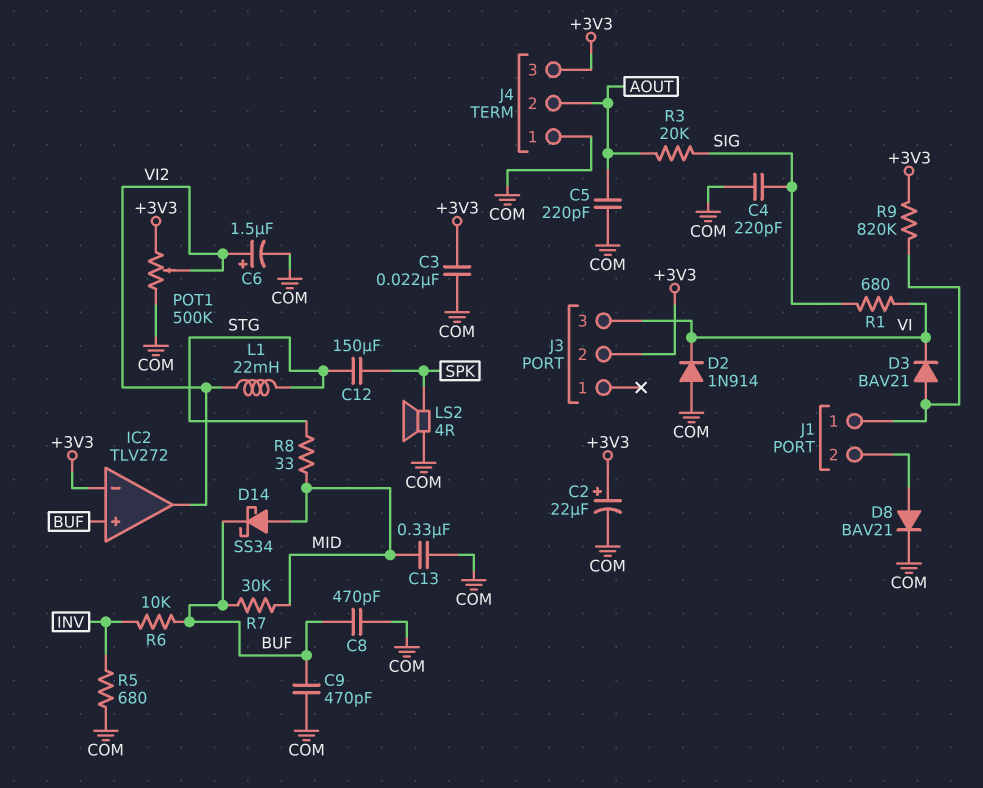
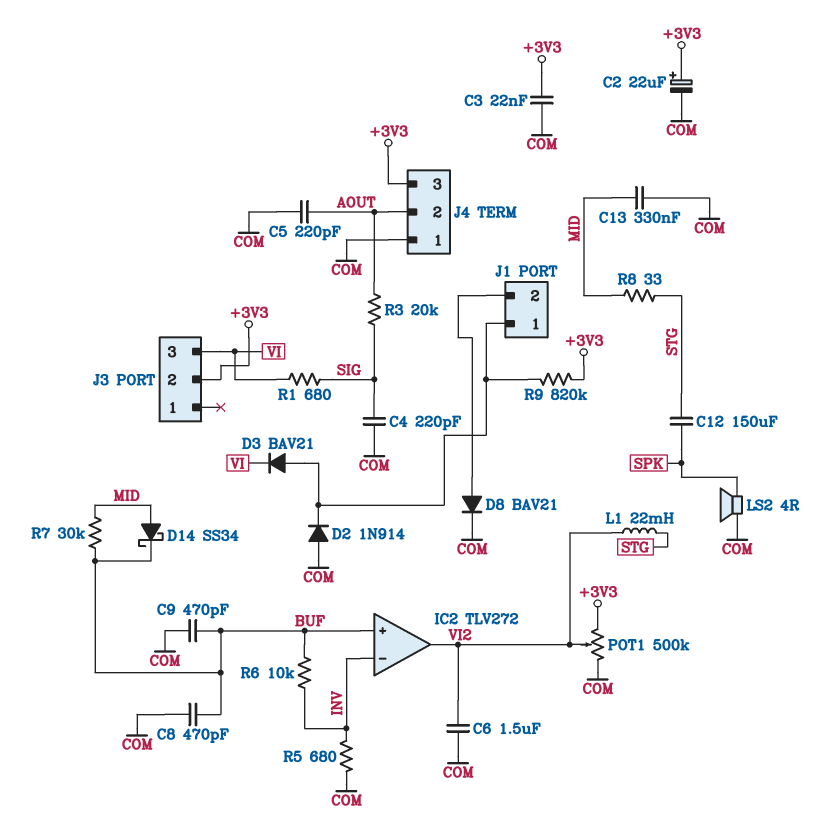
C6: 1.5uF (plus VI2, minus COM) -> 1.5uF (COM, VI2)
D2: diode 1N914 (A COM, K VI) -> diode 1N914 (A COM, K J1/1)
IC2 pin in-: +3V3 -> INV

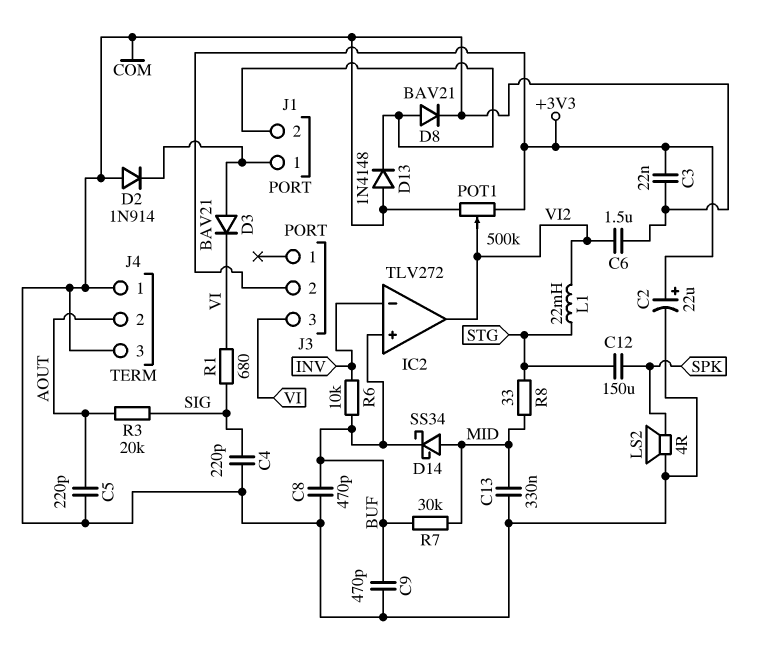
D13: none -> diode 1N4148 (A COM, K J1/2)
J4 pin 3: +3V3 -> COM
R5: 680 (COM, INV) -> none
R9: 820k (+3V3, J1/1) -> none

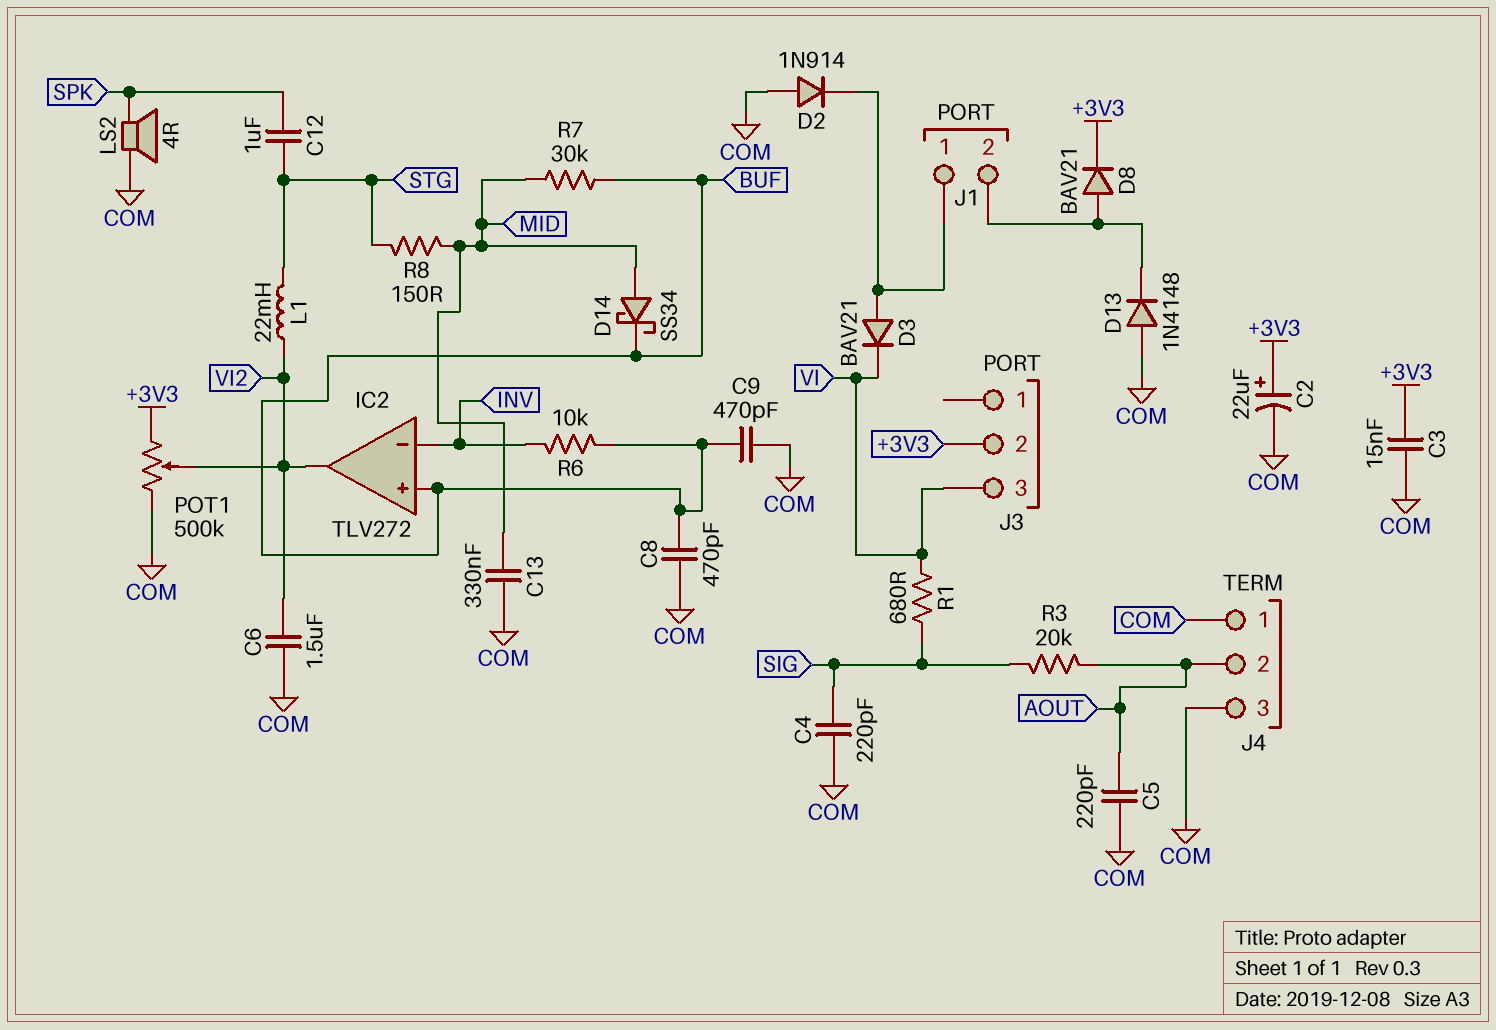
C3: 22nF (+3V3, COM) -> 15nF (+3V3, COM)
C12: 150uF (SPK, STG) -> 1uF (SPK, STG)
D8: diode BAV21 (A J1/2, K COM) -> diode BAV21 (A J1/2, K +3V3)
R8: 33 (MID, STG) -> 150 (MID, STG)

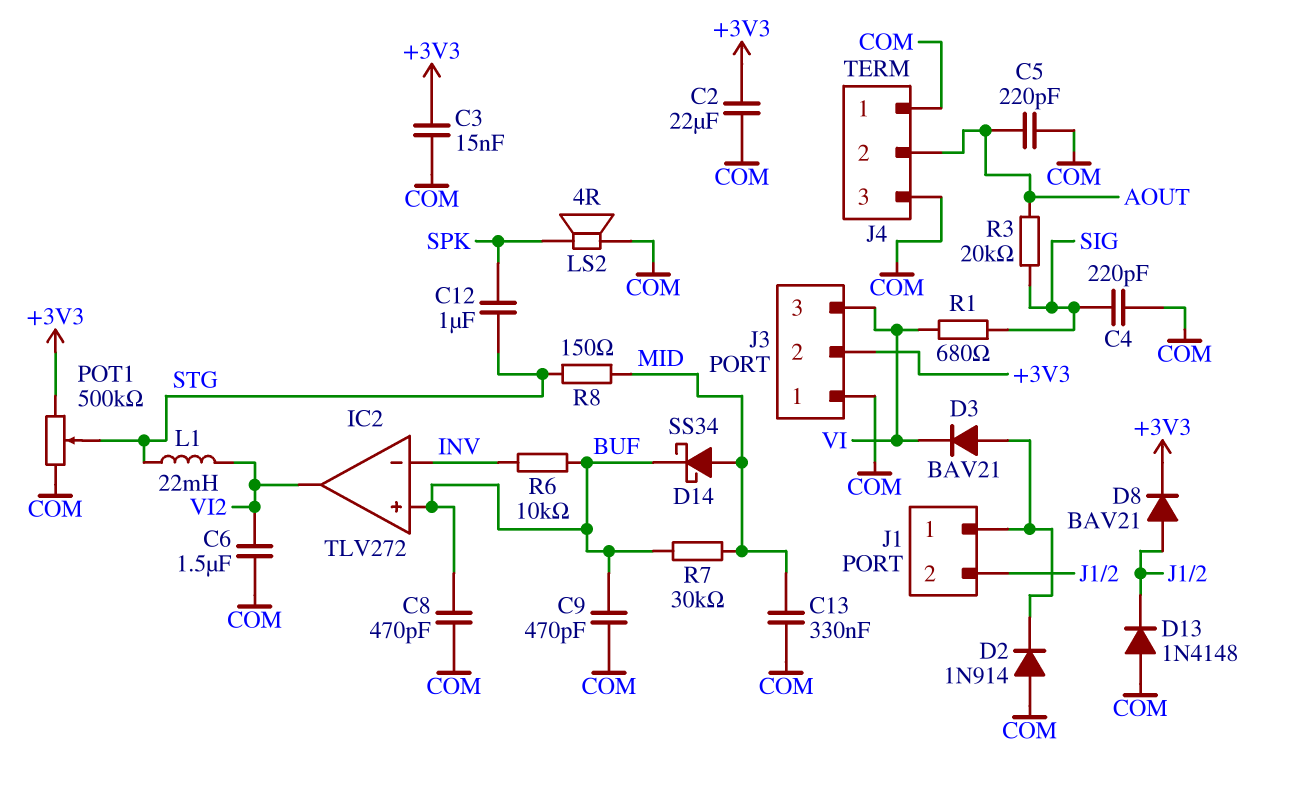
C2: 22uF (plus +3V3, minus COM) -> 22uF (+3V3, COM)
J3 pin 1: none -> COM
POT1: 500k (+3V3, COM, wiper VI2) -> 500k (+3V3, COM, wiper STG)

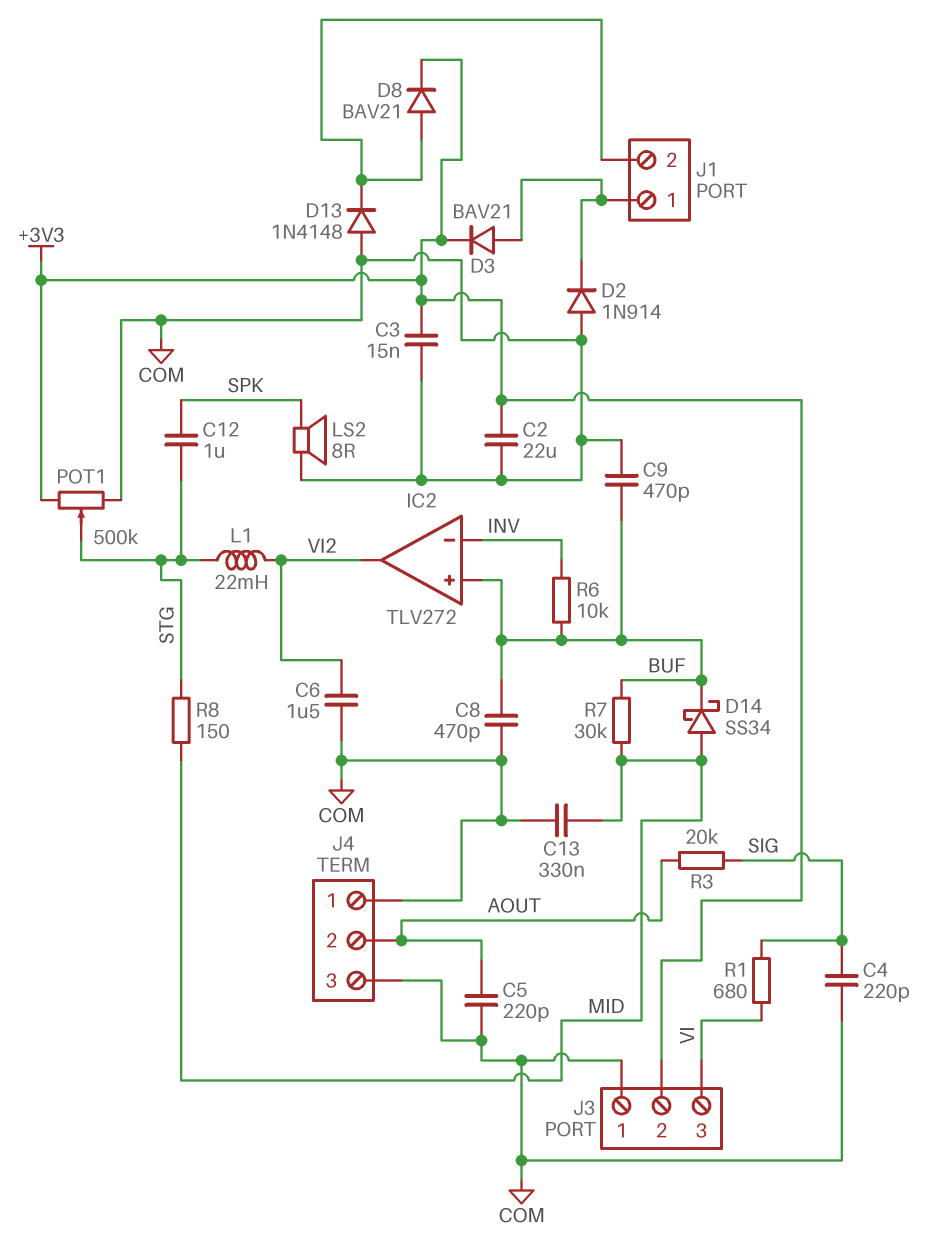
D3: diode BAV21 (A J1/1, K VI) -> diode BAV21 (A J1/1, K +3V3)
LS2: speaker 4R (COM, SPK) -> speaker 8R (COM, SPK)

